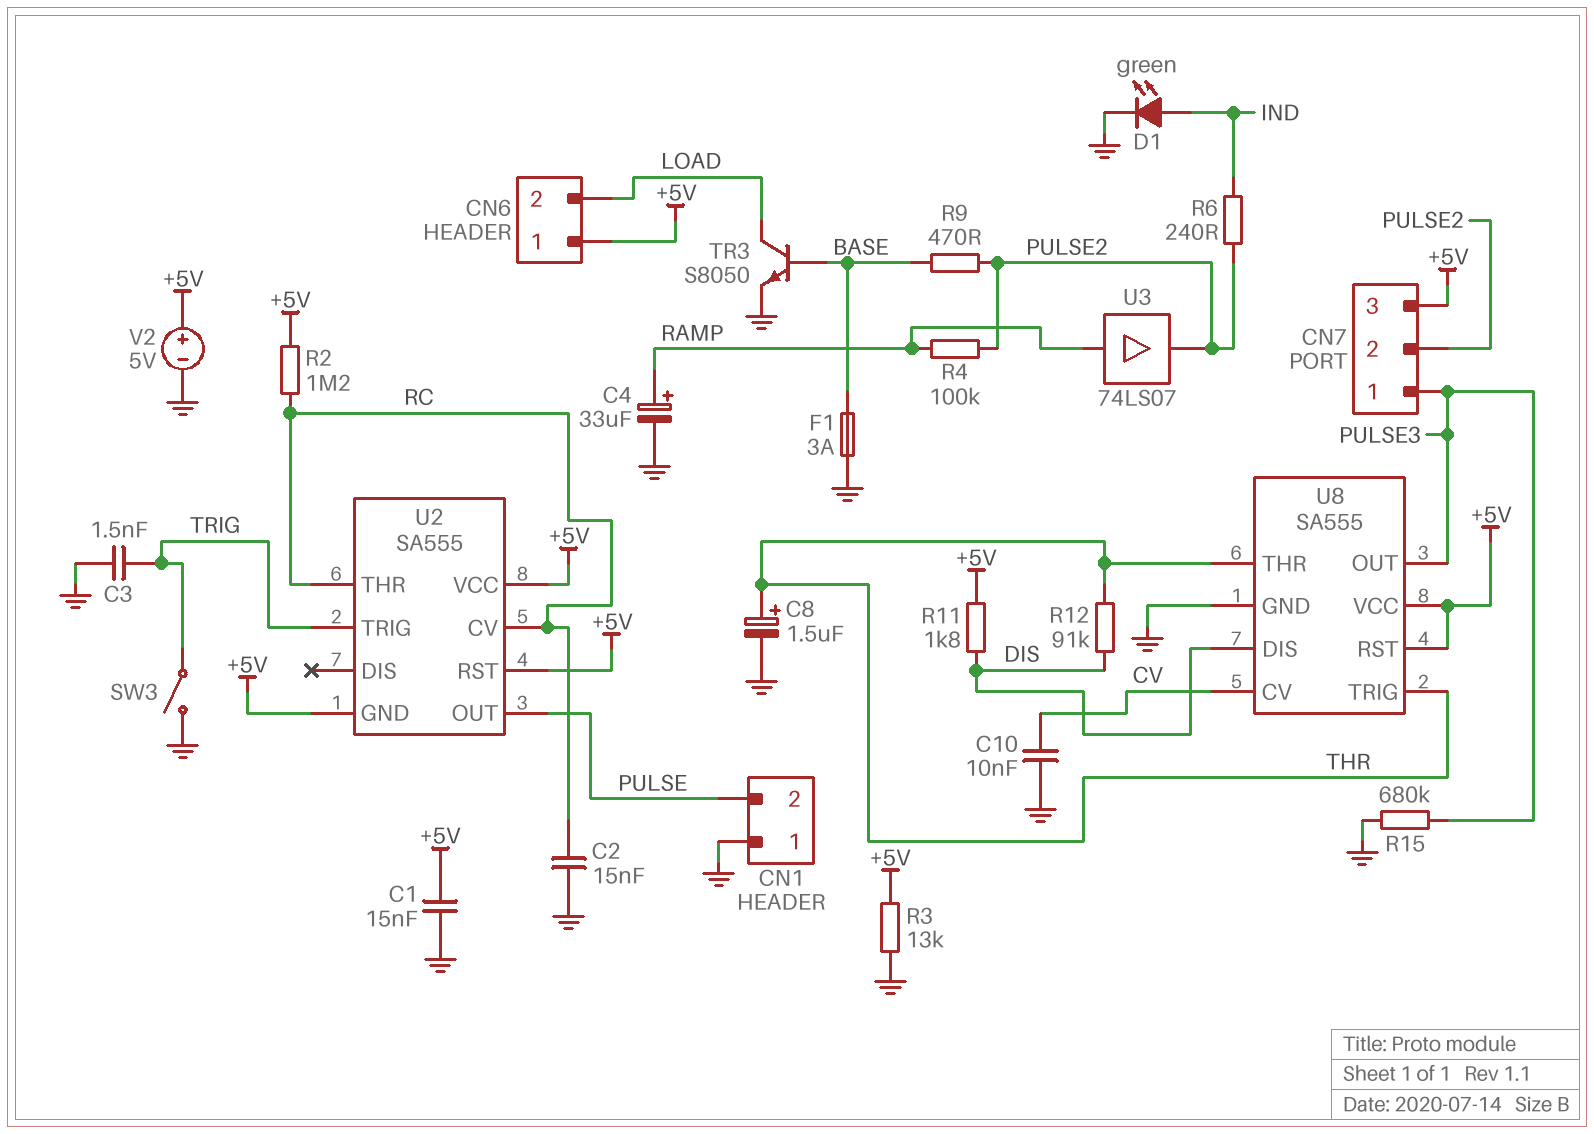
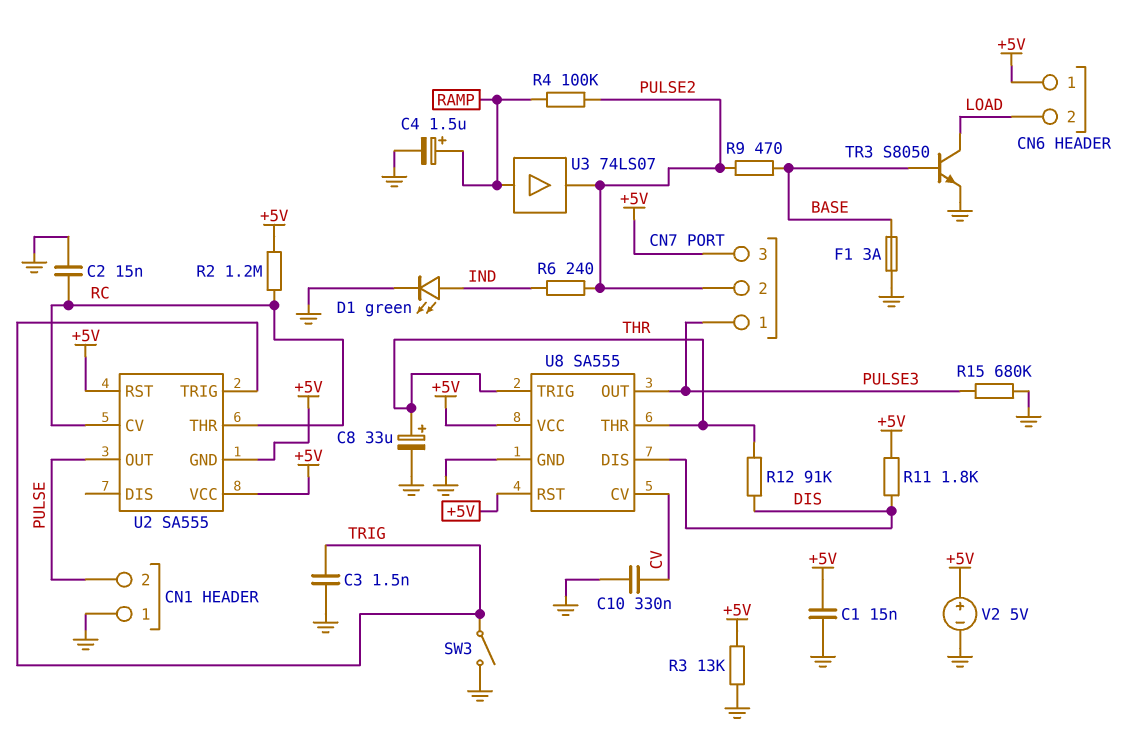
C4: 33uF (plus RAMP, minus GND) -> 1.5uF (plus RAMP, minus GND)
C8: 1.5uF (plus THR, minus GND) -> 33uF (plus THR, minus GND)
C10: 10nF (CV, GND) -> 330nF (CV, GND)

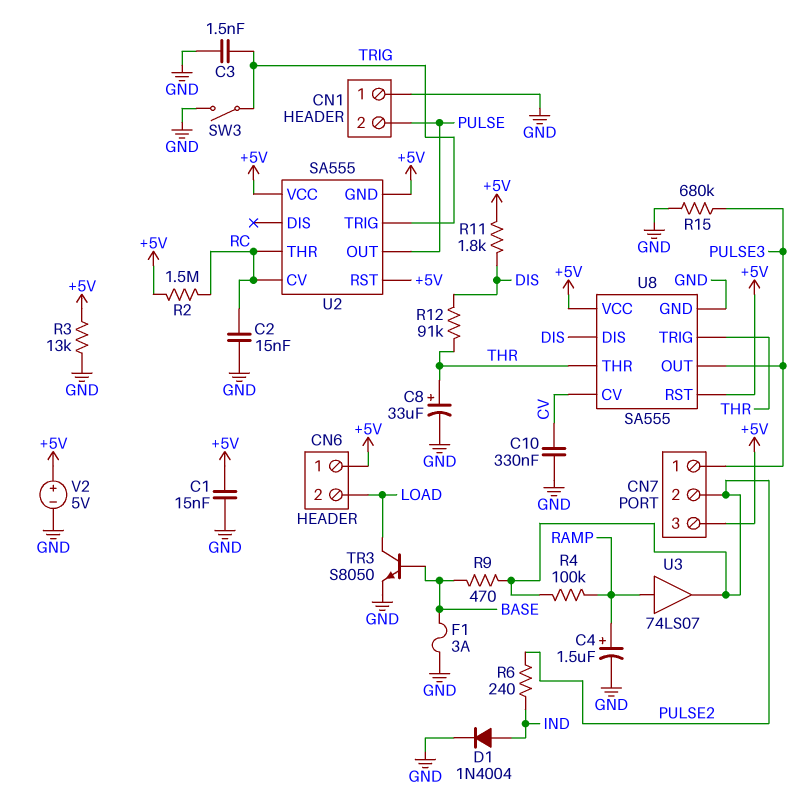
D1: LED green (A IND, K GND) -> diode 1N4004 (A IND, K GND)
R2: 1.2M (+5V, RC) -> 1.5M (+5V, RC)

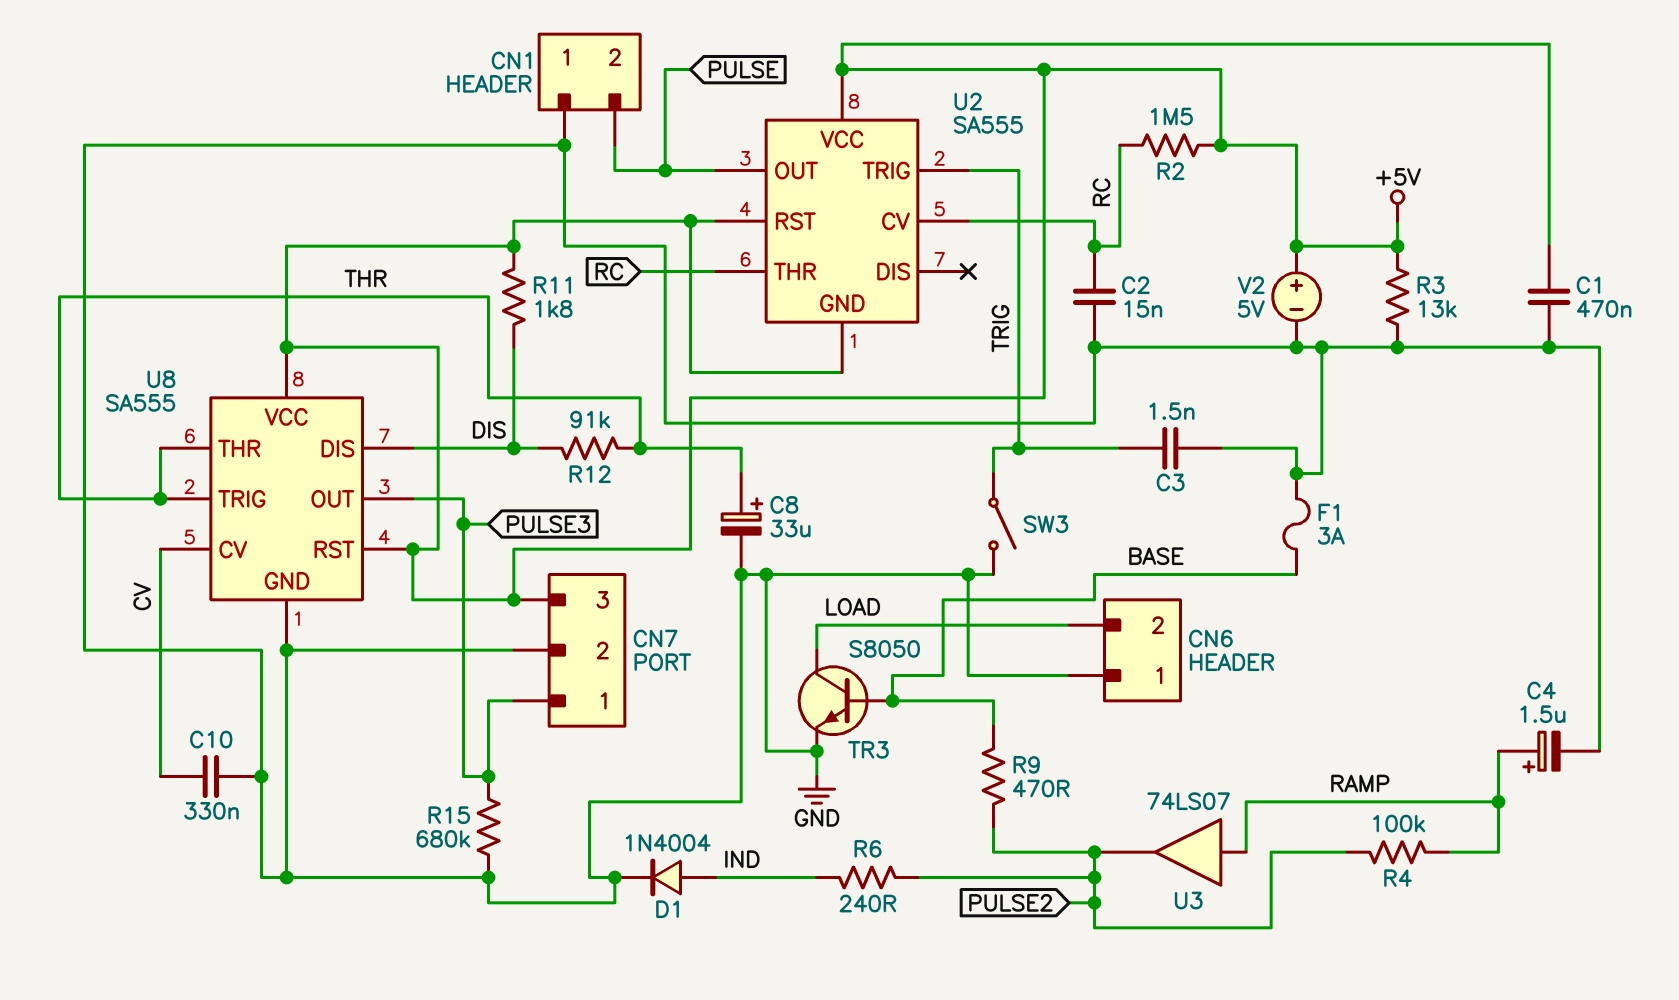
C1: 15nF (+5V, GND) -> 470nF (+5V, GND)
CN6 pin 1: +5V -> GND
CN7 pin 2: PULSE2 -> GND

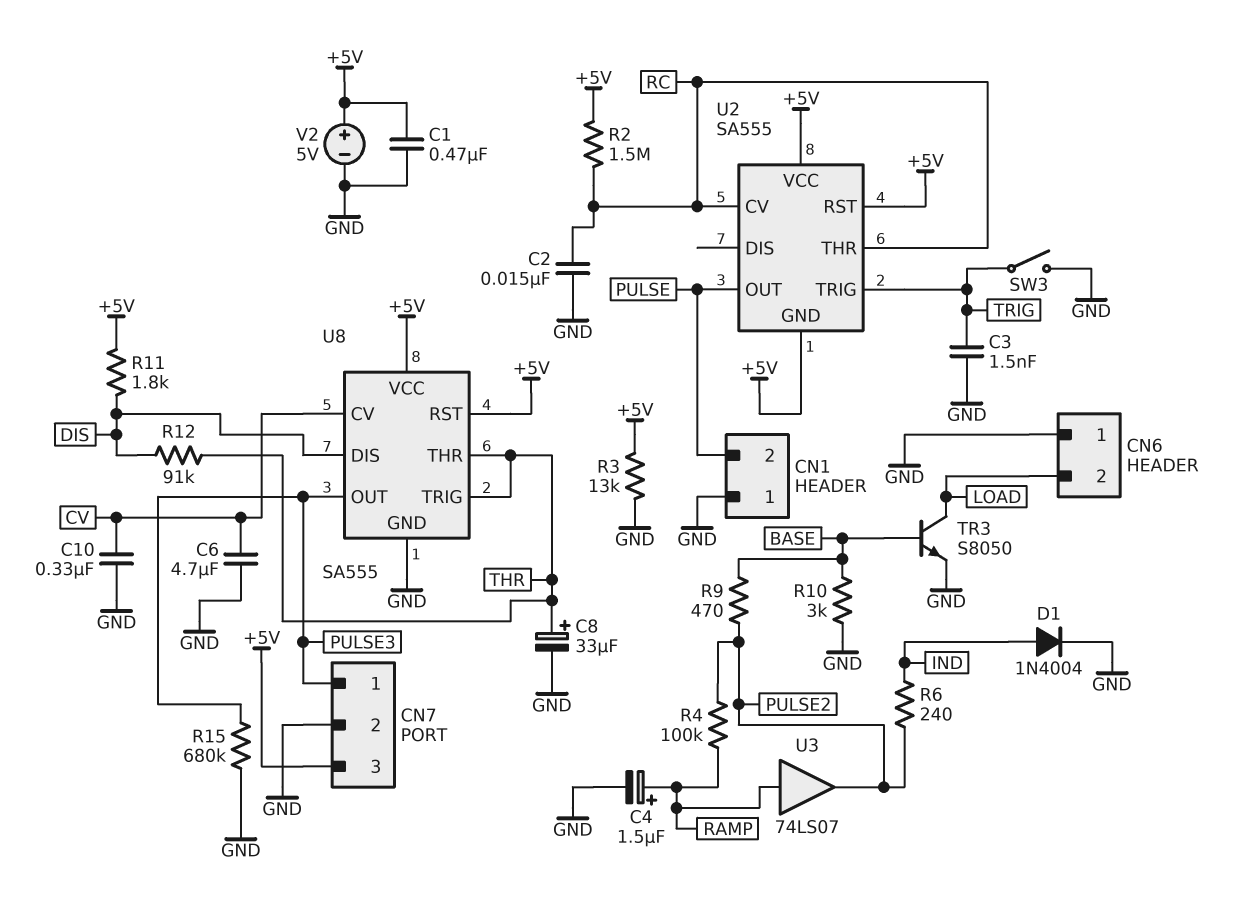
C6: none -> 4.7uF (CV, GND)
F1: 3A (BASE, GND) -> none
R10: none -> 3k (BASE, GND)

